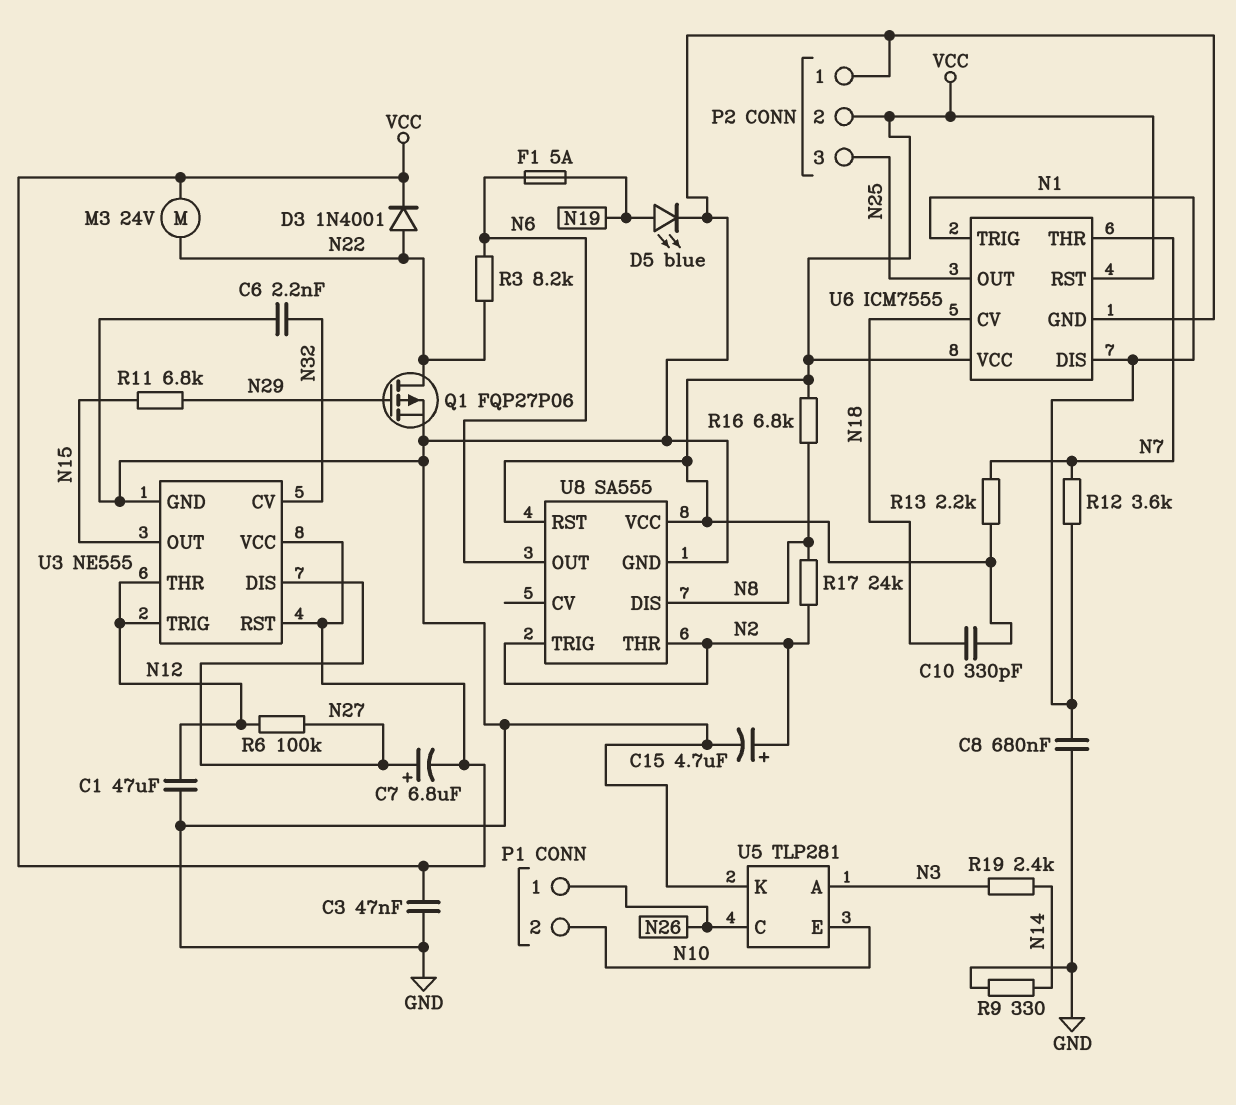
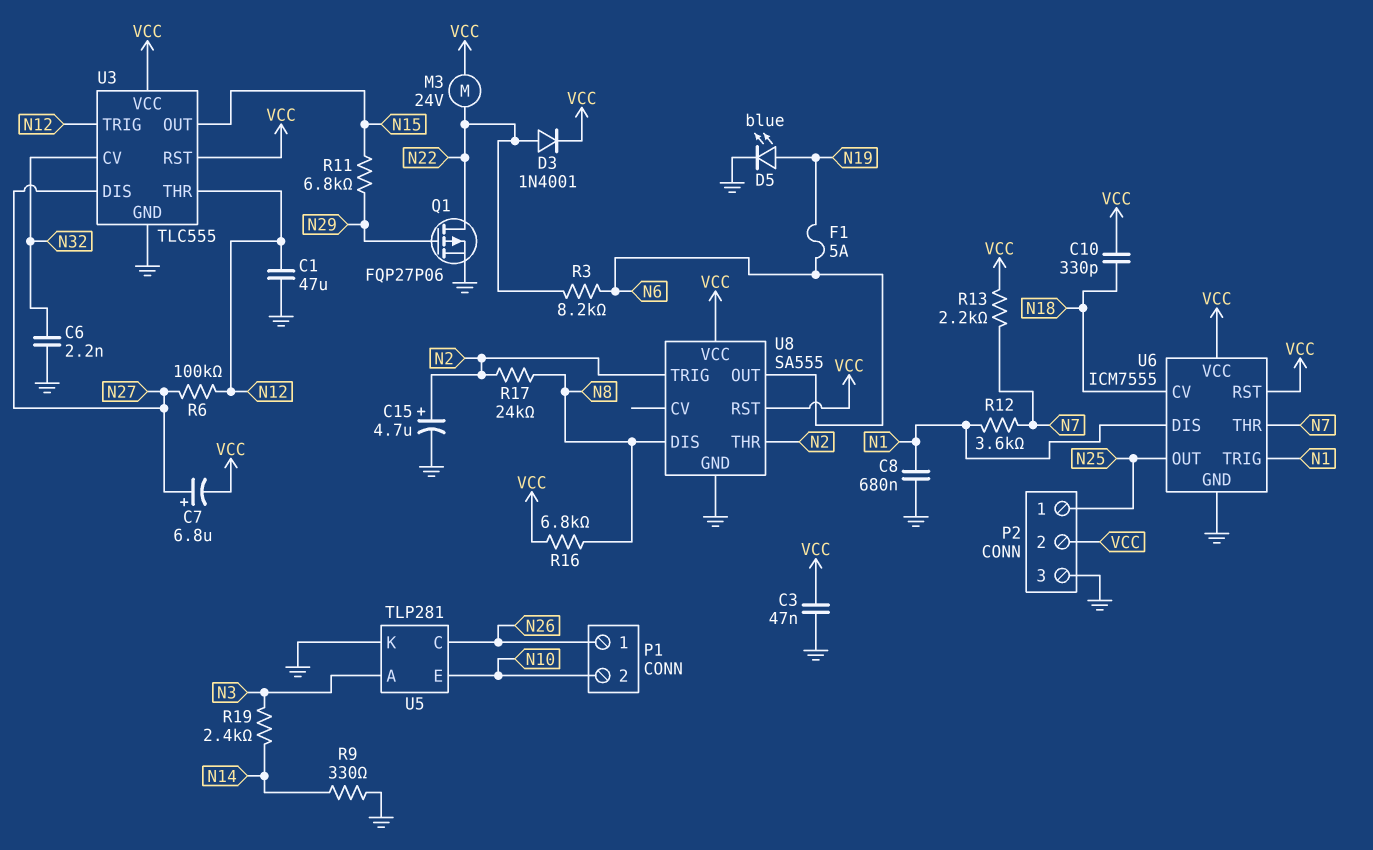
P2 pin 1: GND -> N25
P2 pin 3: N25 -> GND
U3: NE555 -> TLC555

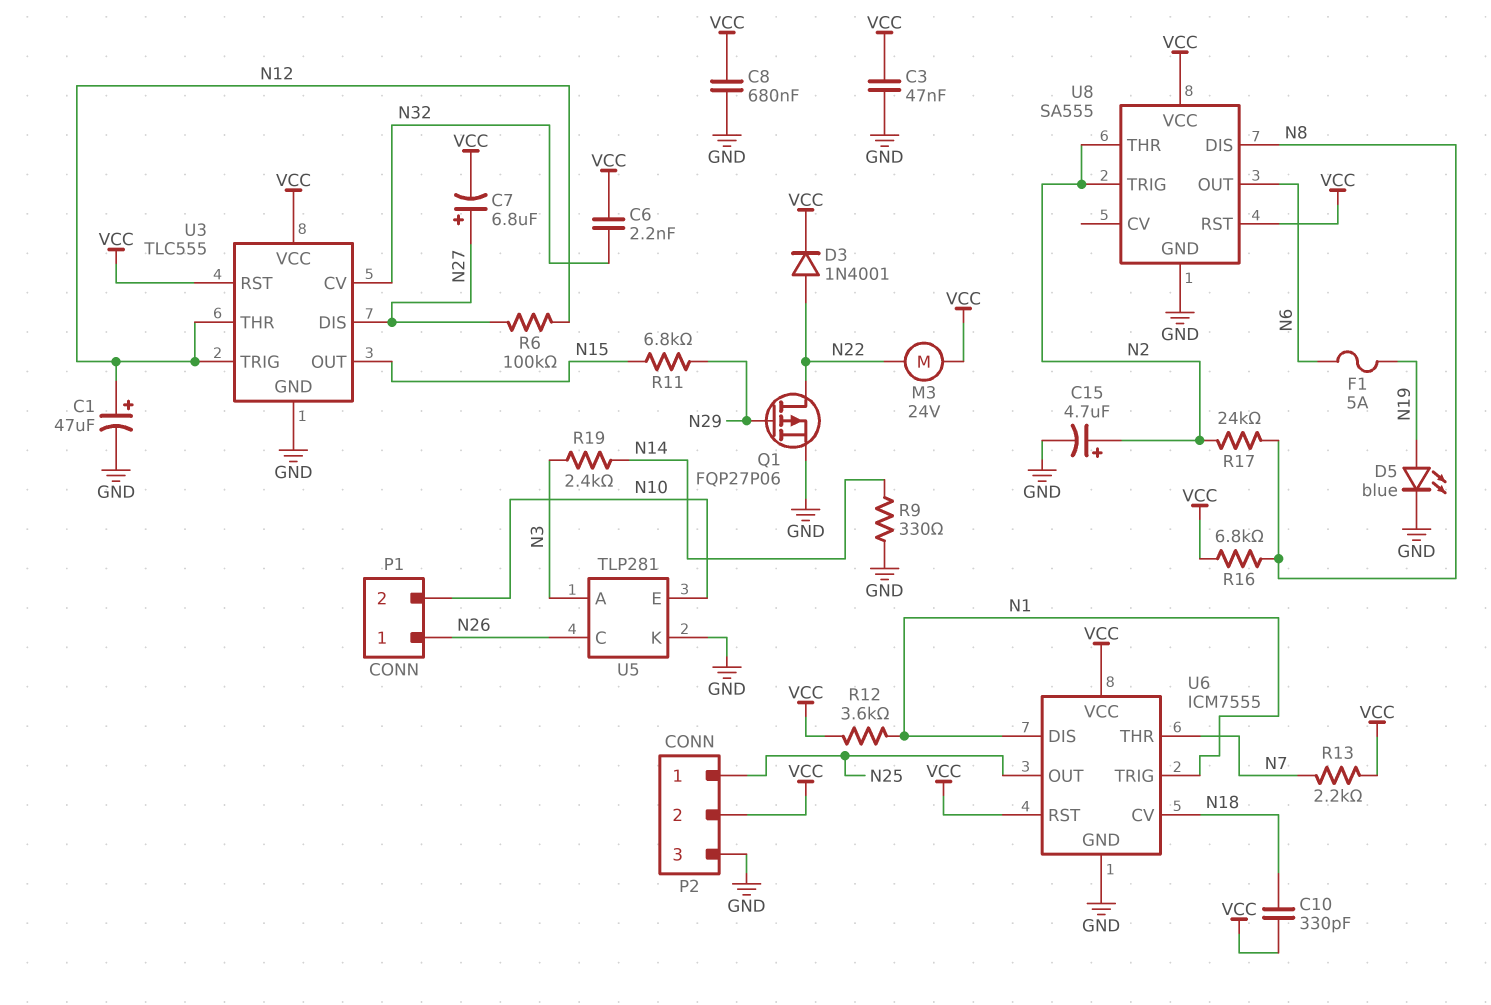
C1: 47uF (GND, N12) -> 47uF (plus N12, minus GND)
C6: 2.2nF (GND, N32) -> 2.2nF (N32, VCC)
C8: 680nF (GND, N1) -> 680nF (GND, VCC)
R3: 8.2k (N6, N22) -> none
R12: 3.6k (N1, N7) -> 3.6k (N1, VCC)

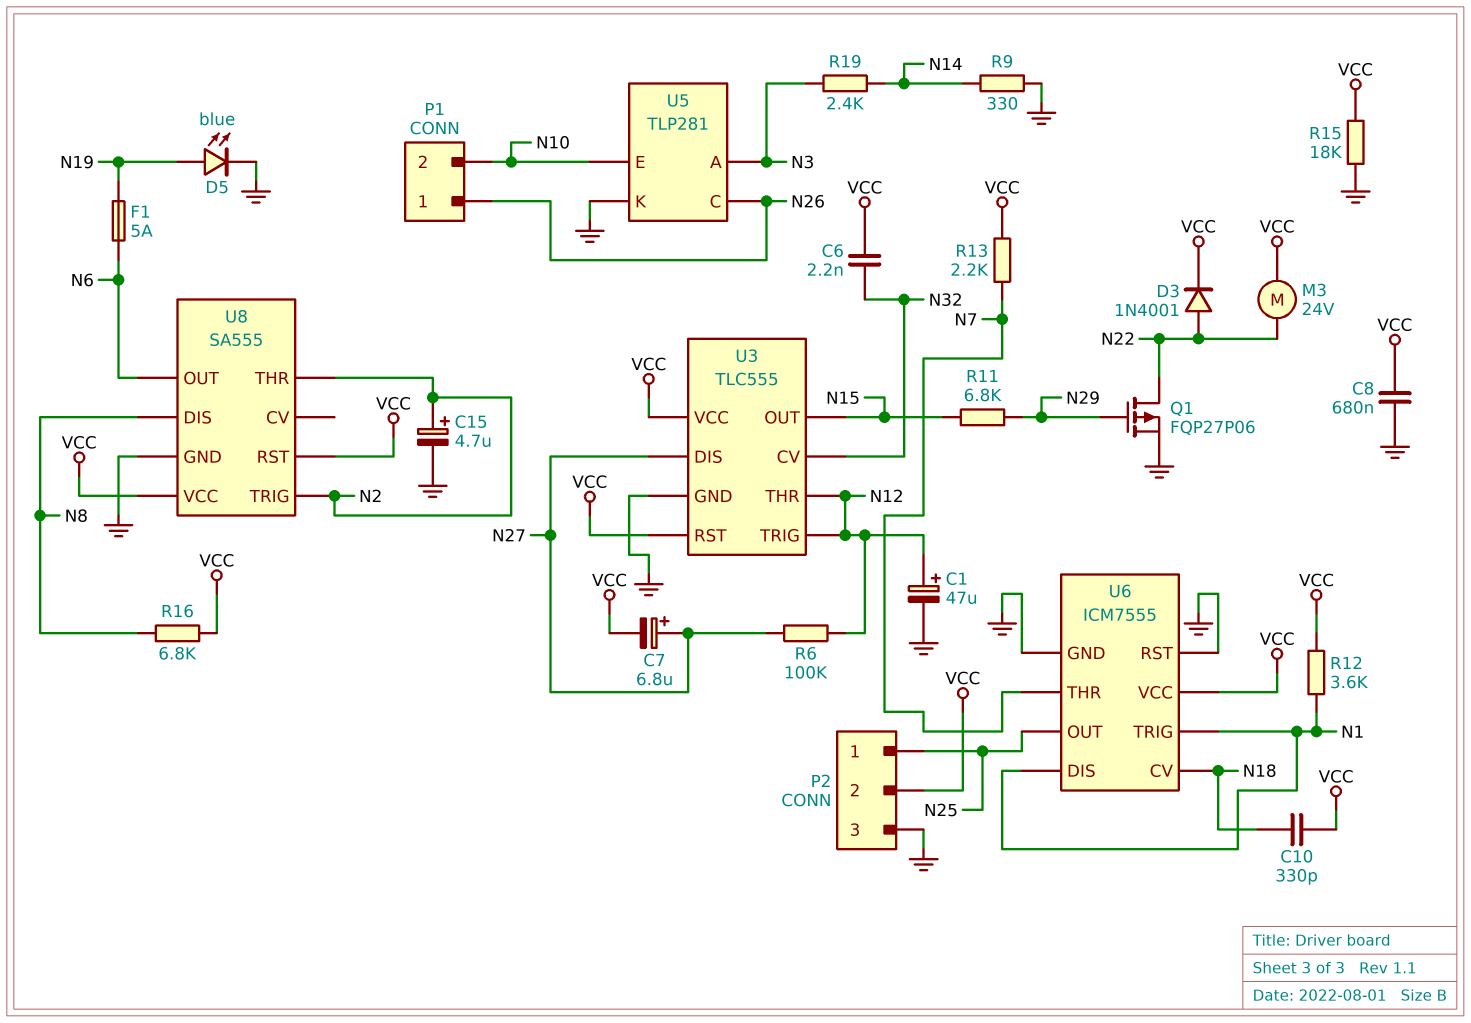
C3: 47nF (GND, VCC) -> none
R15: none -> 18k (GND, VCC)
R17: 24k (N2, N8) -> none
U6 pin RST: VCC -> GND

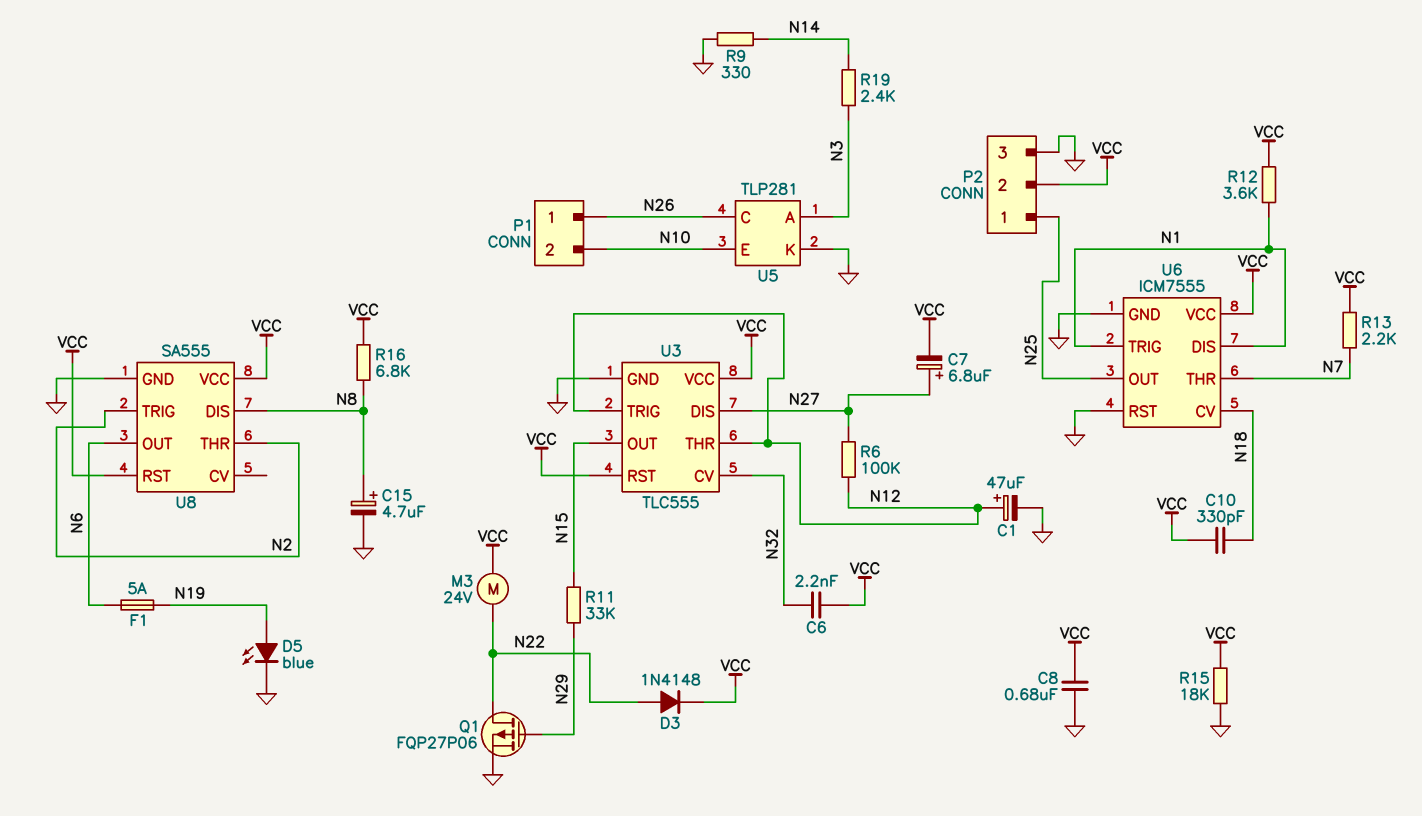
C15: 4.7uF (plus N2, minus GND) -> 4.7uF (plus N8, minus GND)
D3: diode 1N4001 (A N22, K VCC) -> diode 1N4148 (A N22, K VCC)
R11: 6.8k (N15, N29) -> 33k (N15, N29)

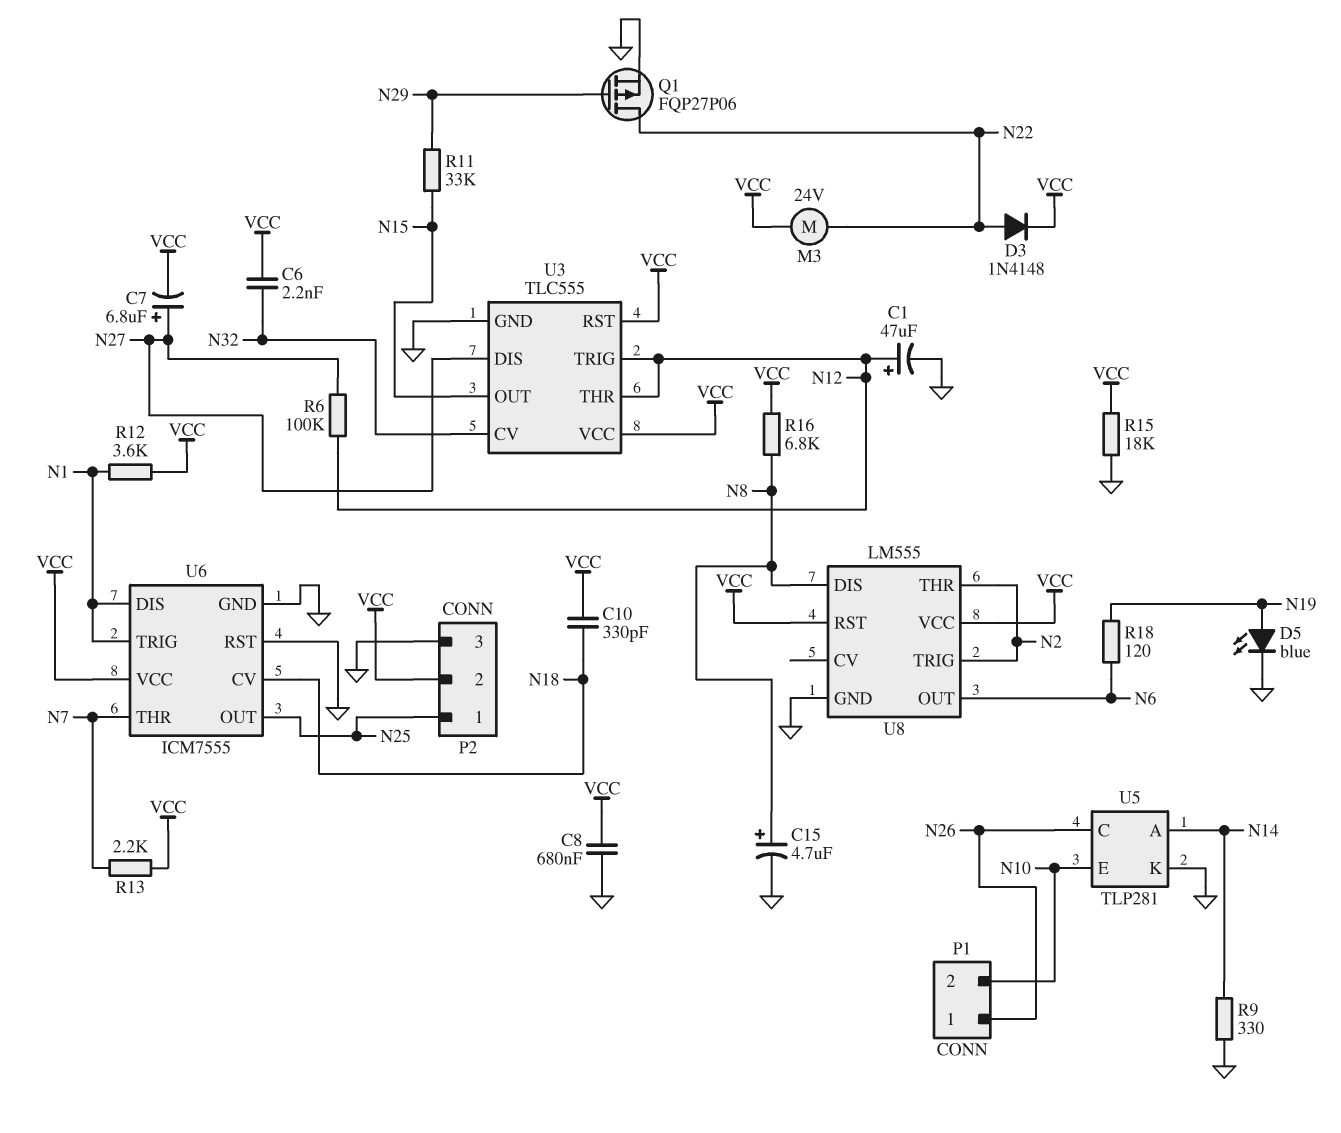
F1: 5A (N6, N19) -> none
R18: none -> 120 (N6, N19)
R19: 2.4k (N3, N14) -> none
U5 pin A: N3 -> N14
U8: SA555 -> LM555

